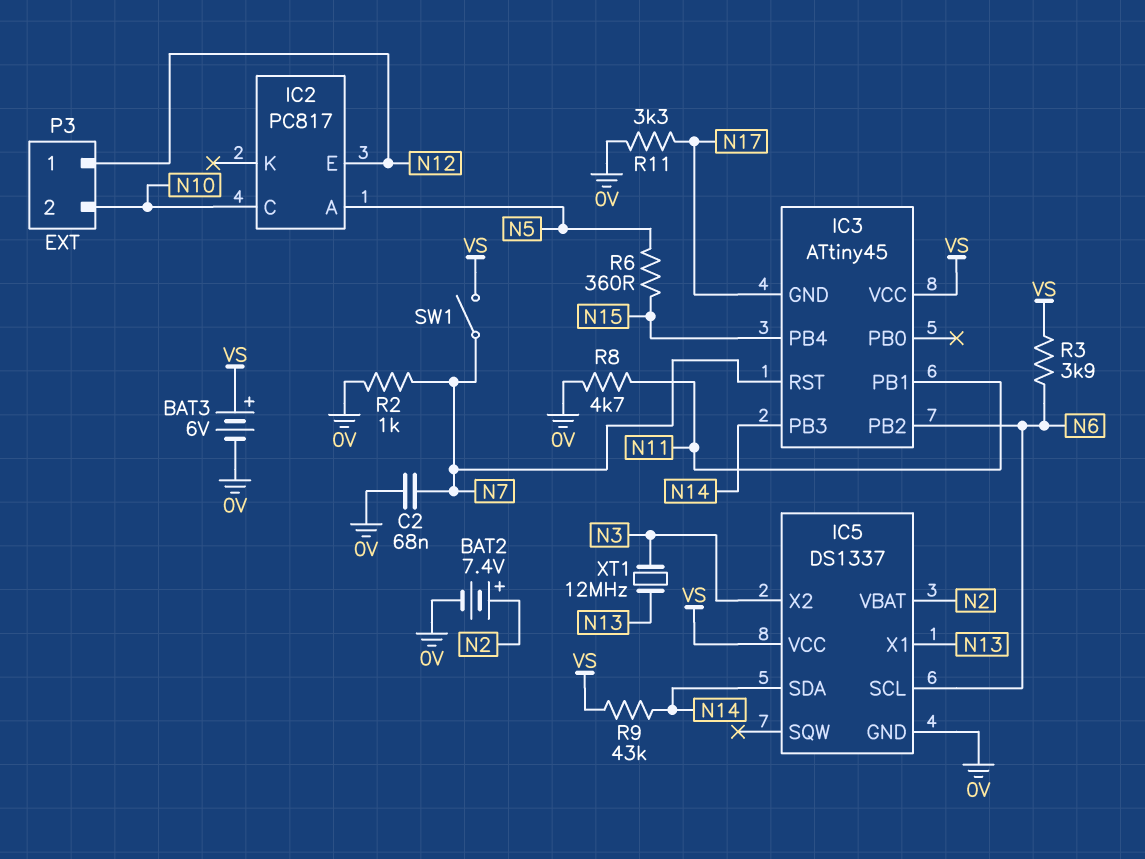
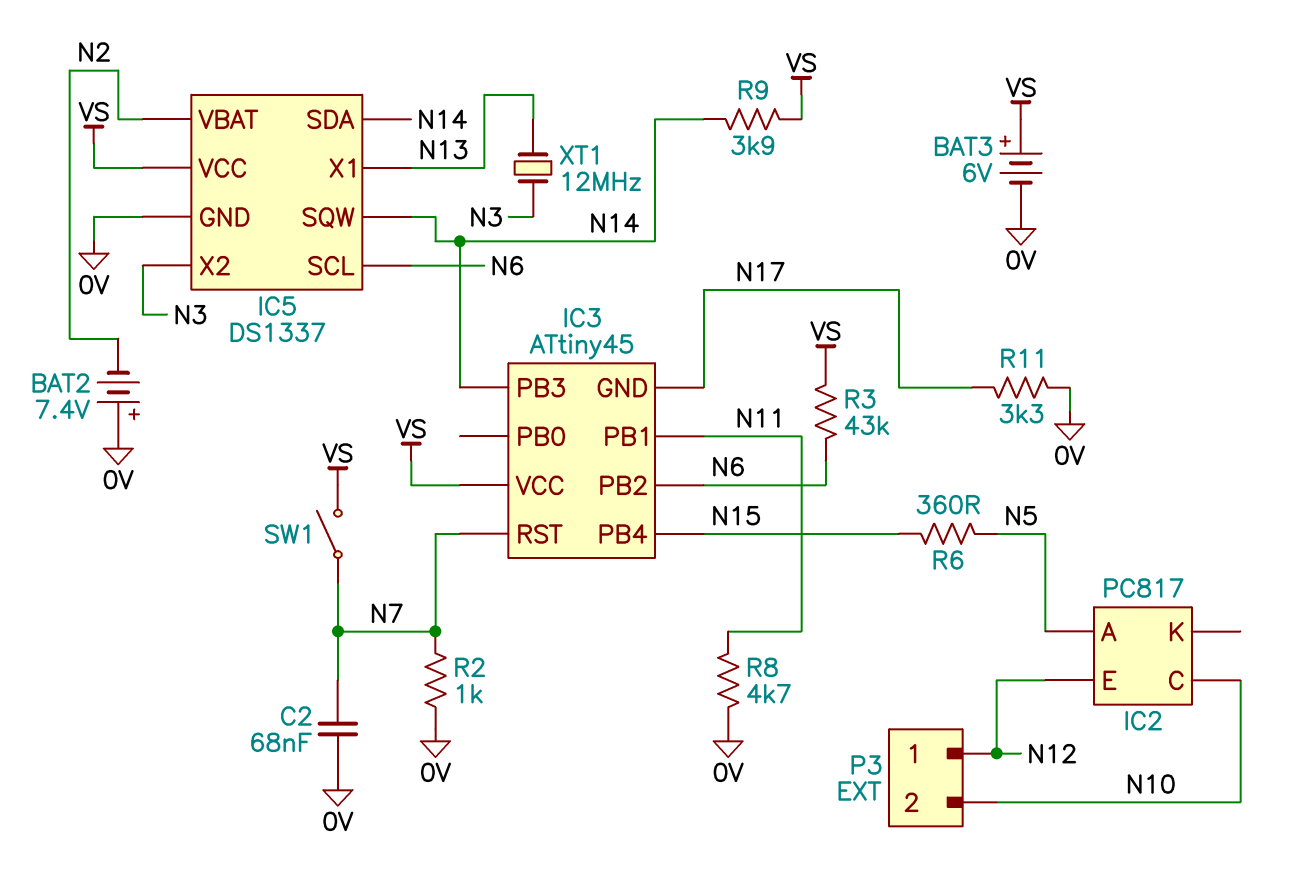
BAT2: 7.4V (plus N2, minus 0V) -> 7.4V (plus 0V, minus N2)
IC5 pin SQW: none -> N14
R3: 3.9k (N6, VS) -> 43k (N6, VS)
R9: 43k (N14, VS) -> 3.9k (N14, VS)

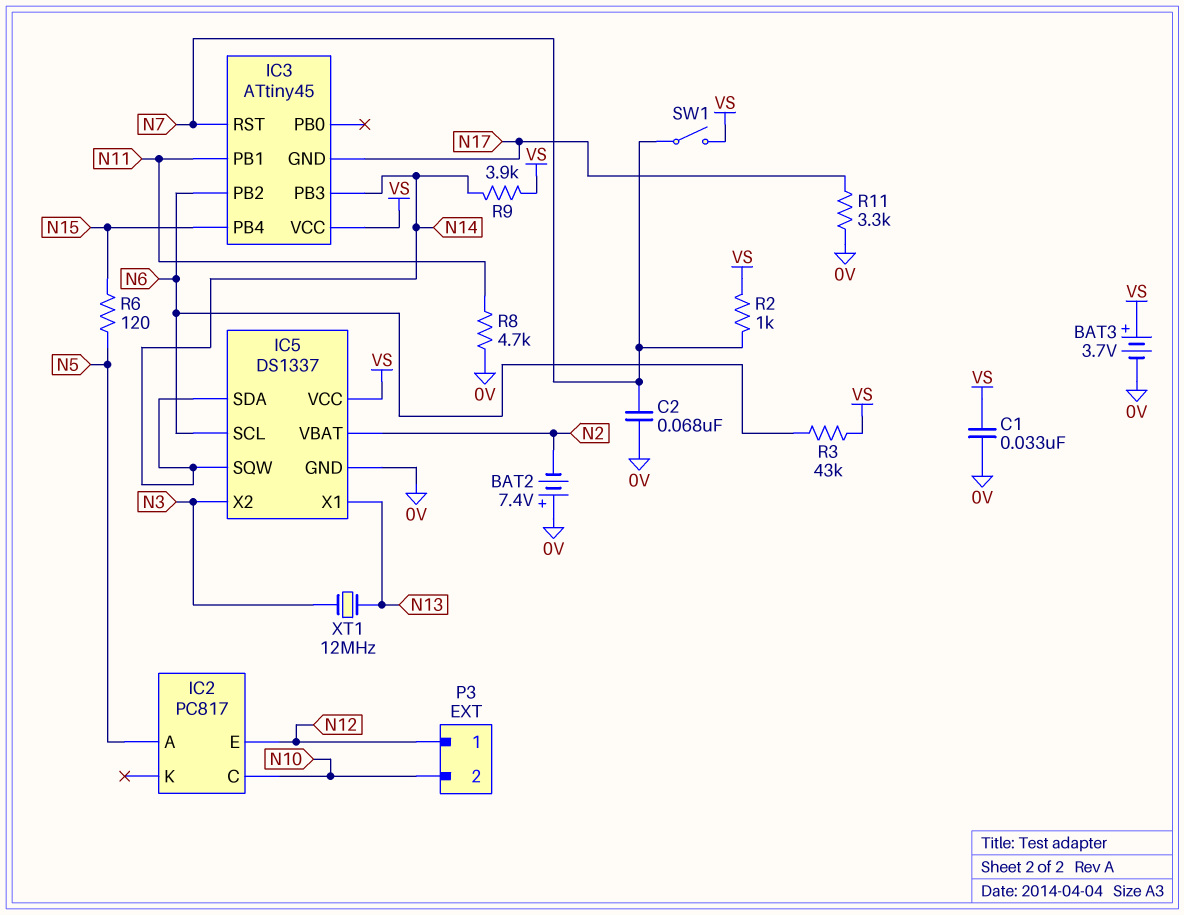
BAT3: 6V (plus VS, minus 0V) -> 3.7V (plus VS, minus 0V)
C1: none -> 33nF (0V, VS)
R2: 1k (0V, N7) -> 1k (N7, VS)
R6: 360 (N5, N15) -> 120 (N5, N15)

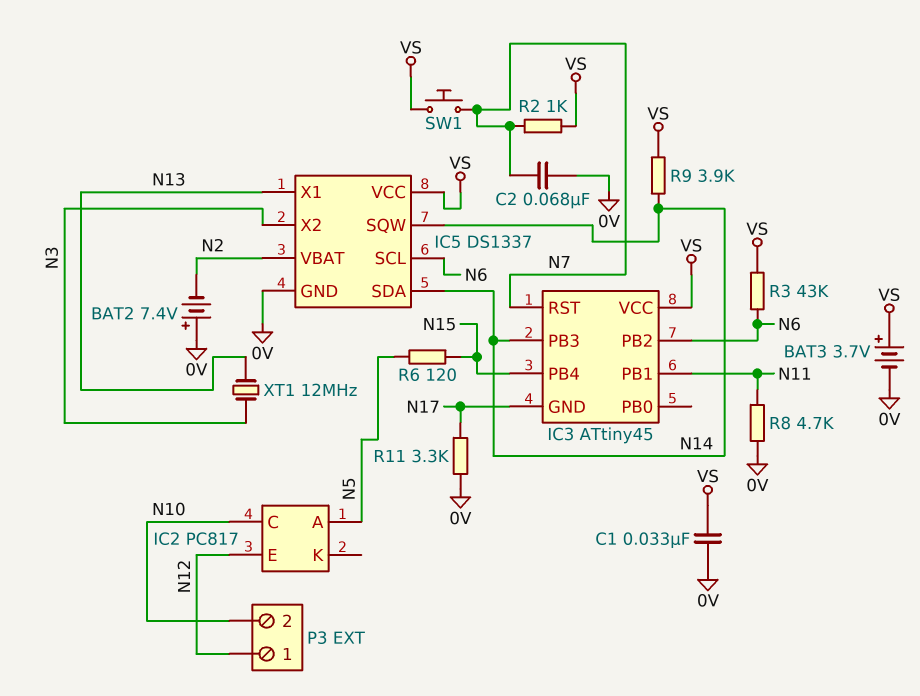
SW1: switch (N7, VS) -> button (N7, VS)

